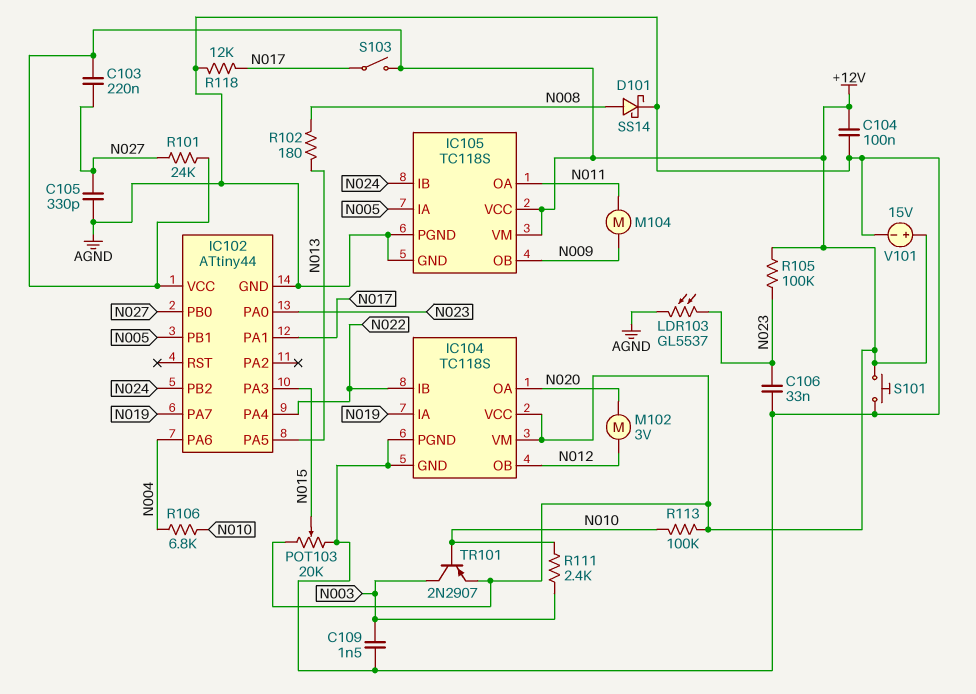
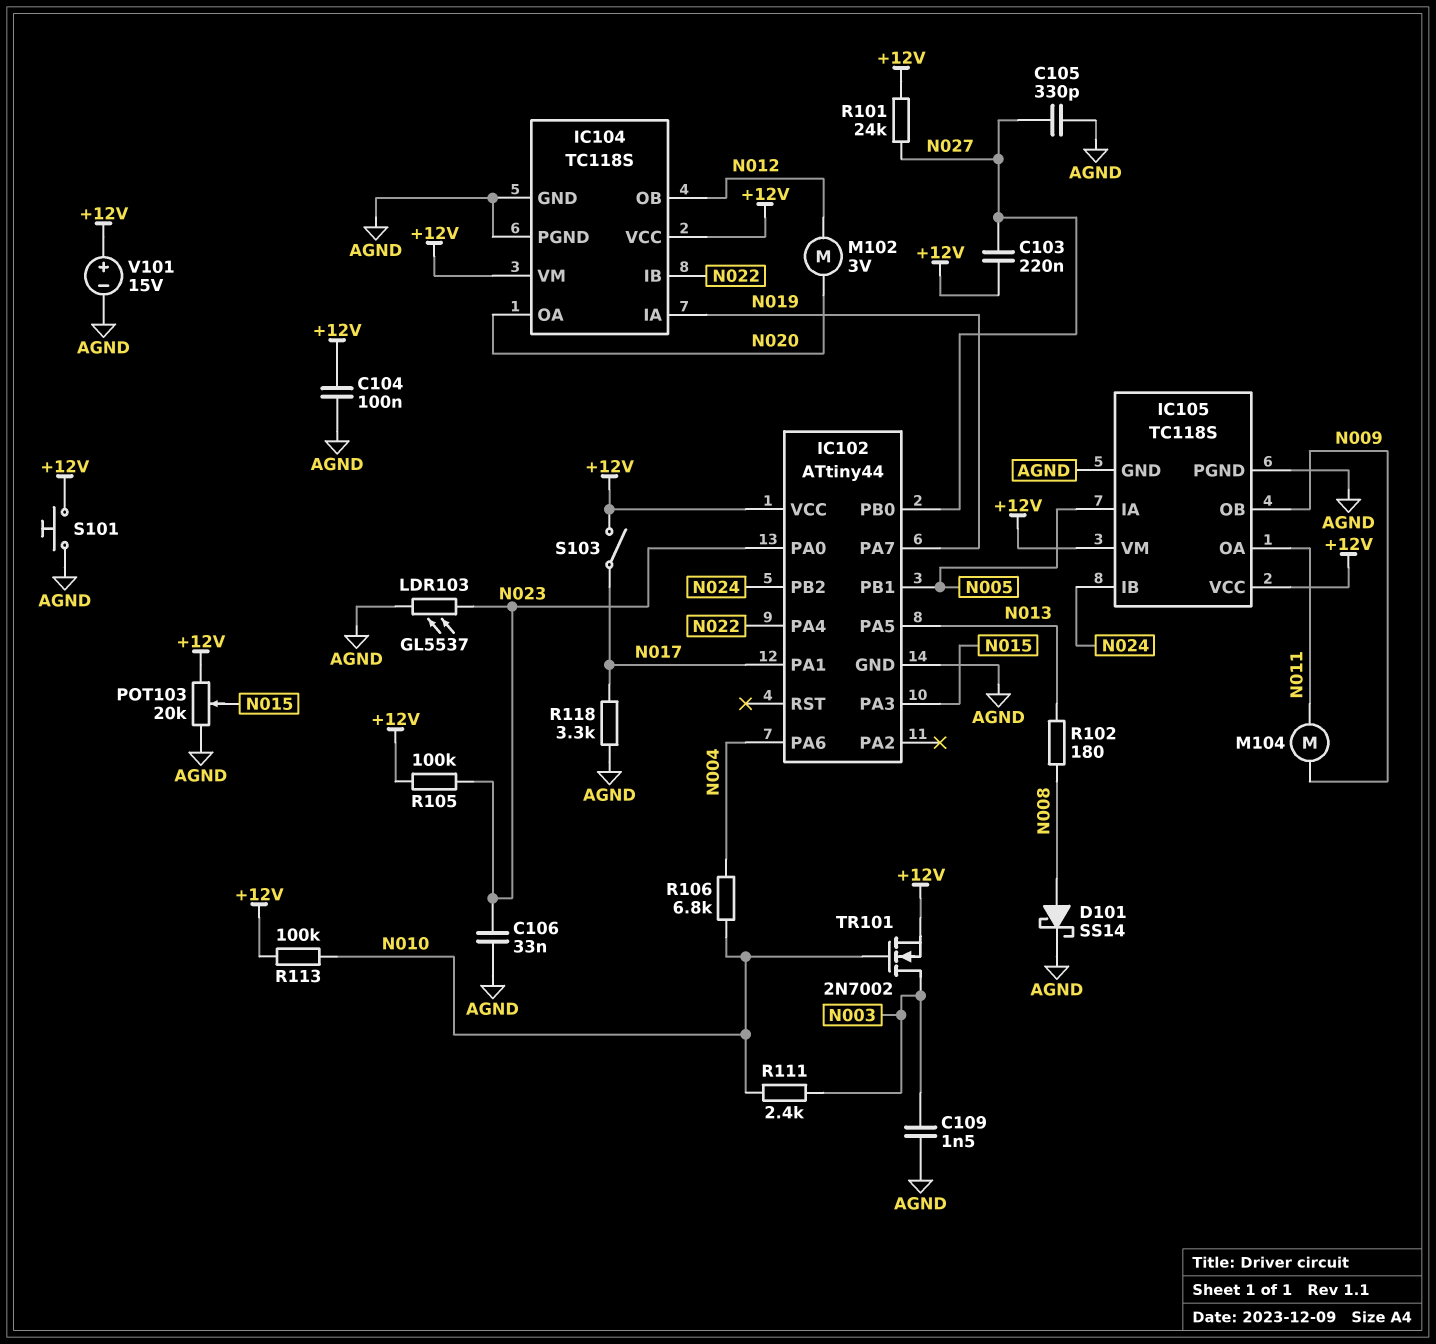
R118: 12k (AGND, N017) -> 3.3k (AGND, N017)
TR101: PNP 2N2907 (B N010, C N003, E +12V) -> NMOS 2N7002 (G N010, D N003, S +12V)

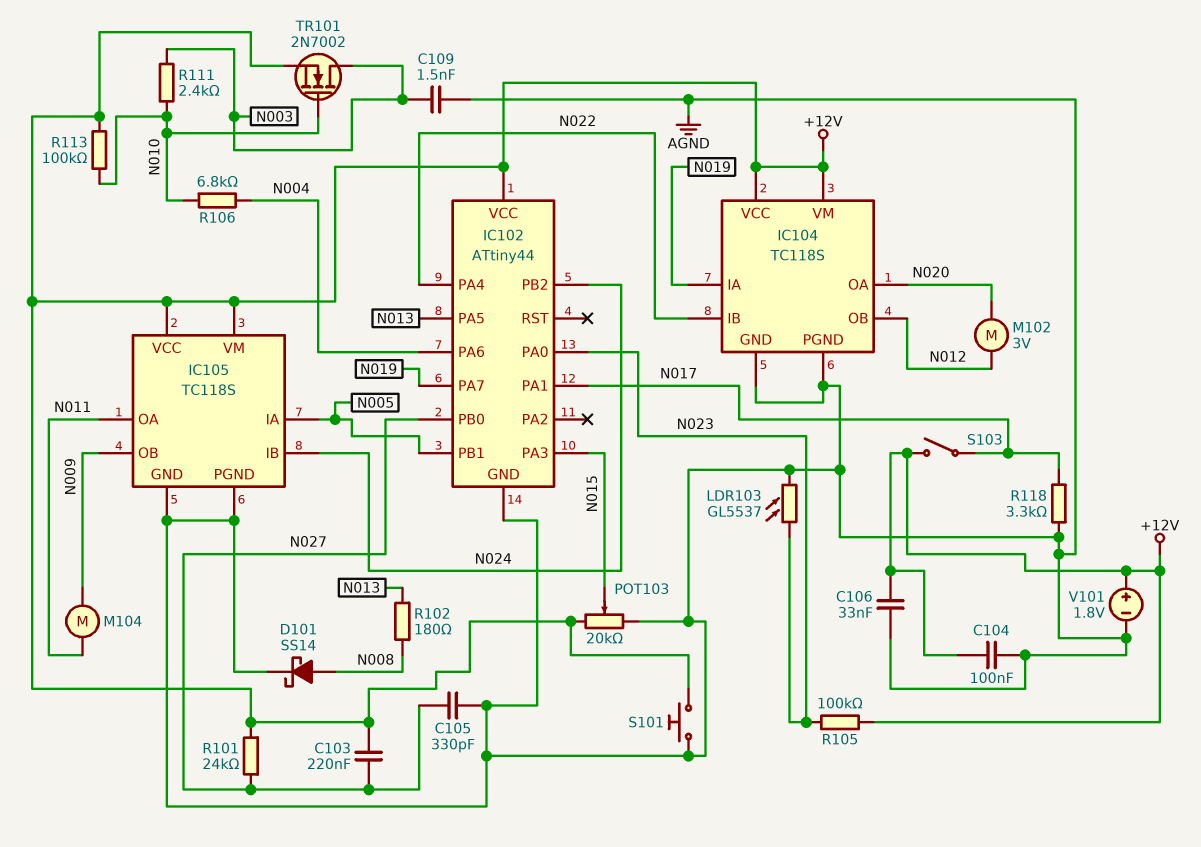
C106: 33nF (AGND, N023) -> 33nF (+12V, AGND)
V101: 15V (plus +12V, minus AGND) -> 1.8V (plus +12V, minus AGND)

